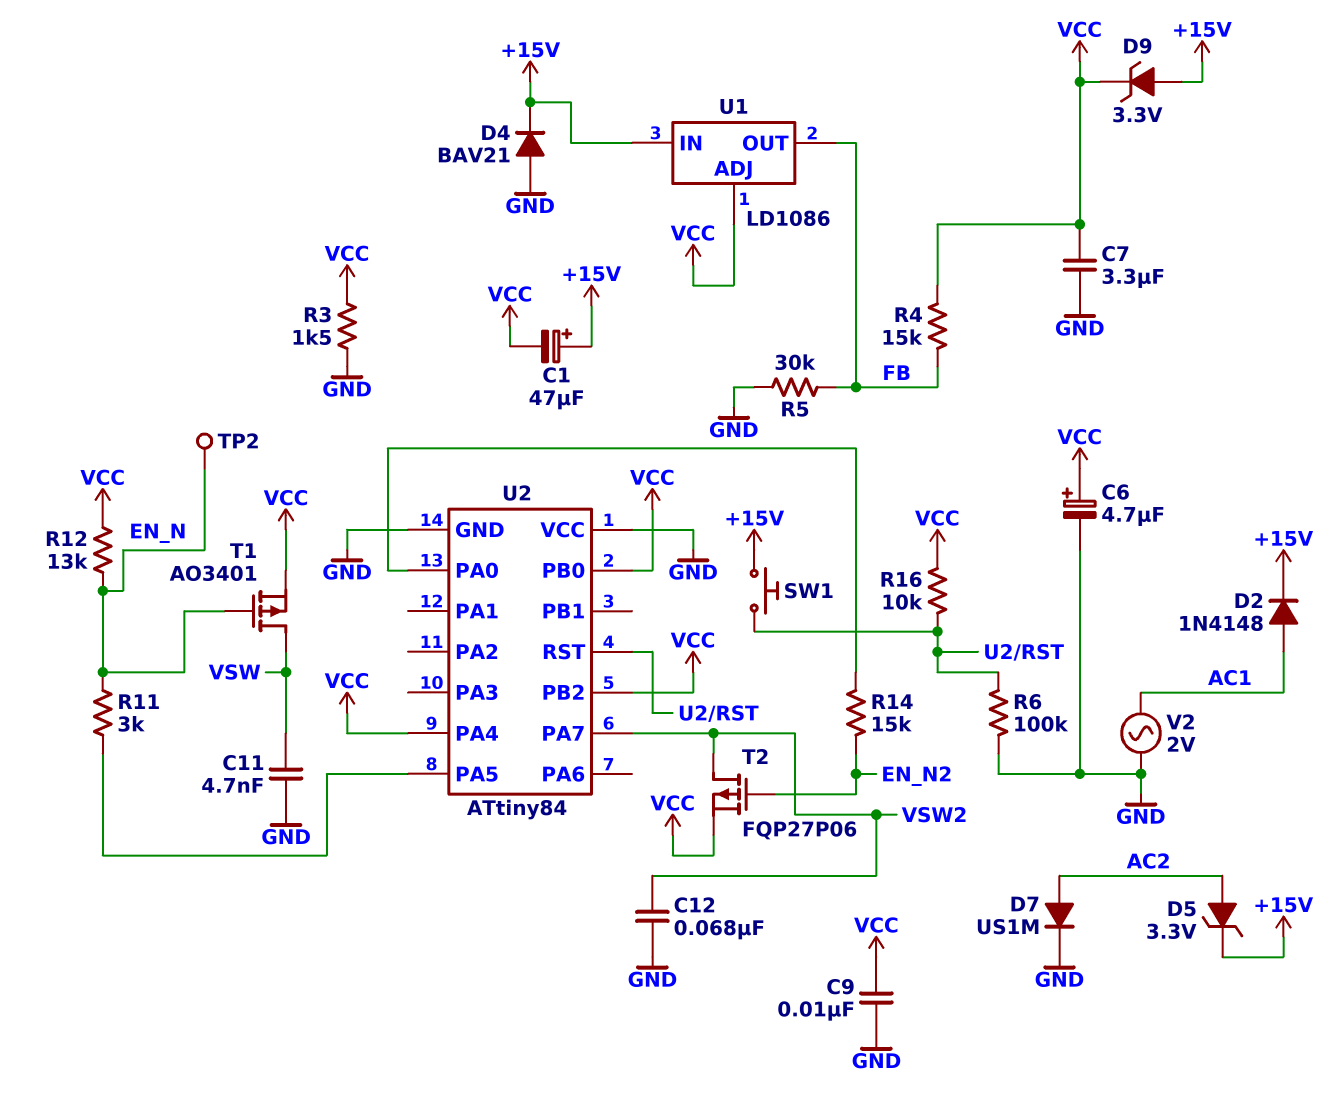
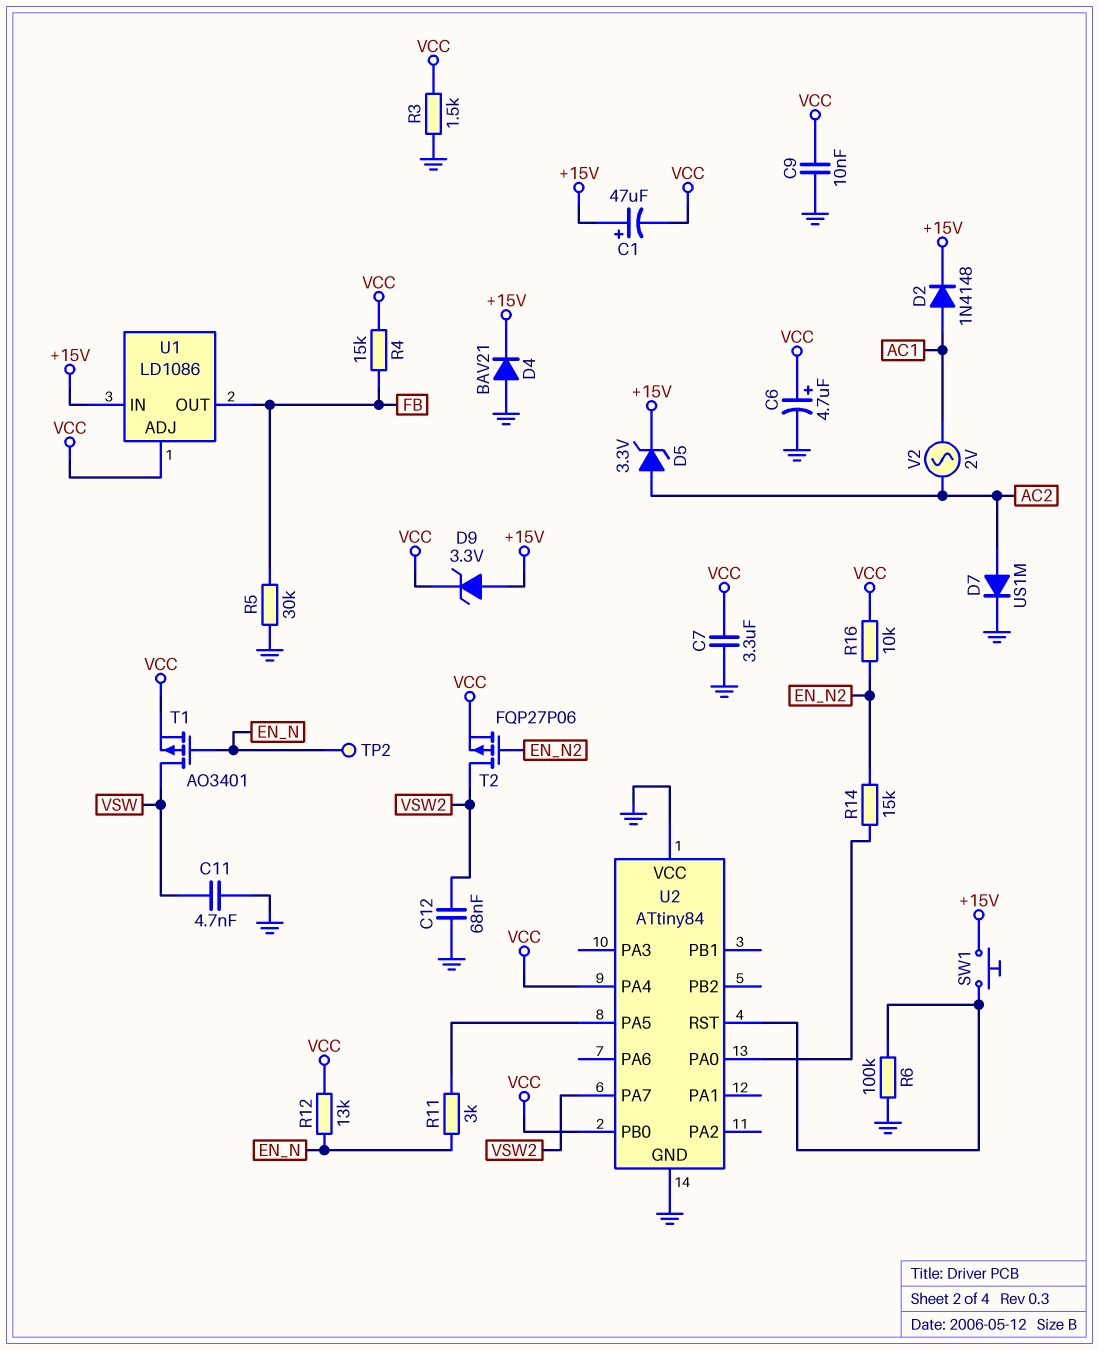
R16: 10k (U2/RST, VCC) -> 10k (EN_N2, VCC)
U2 pin PB2: VCC -> none
V2: AC 2V (AC1, GND) -> AC 2V (AC1, AC2)

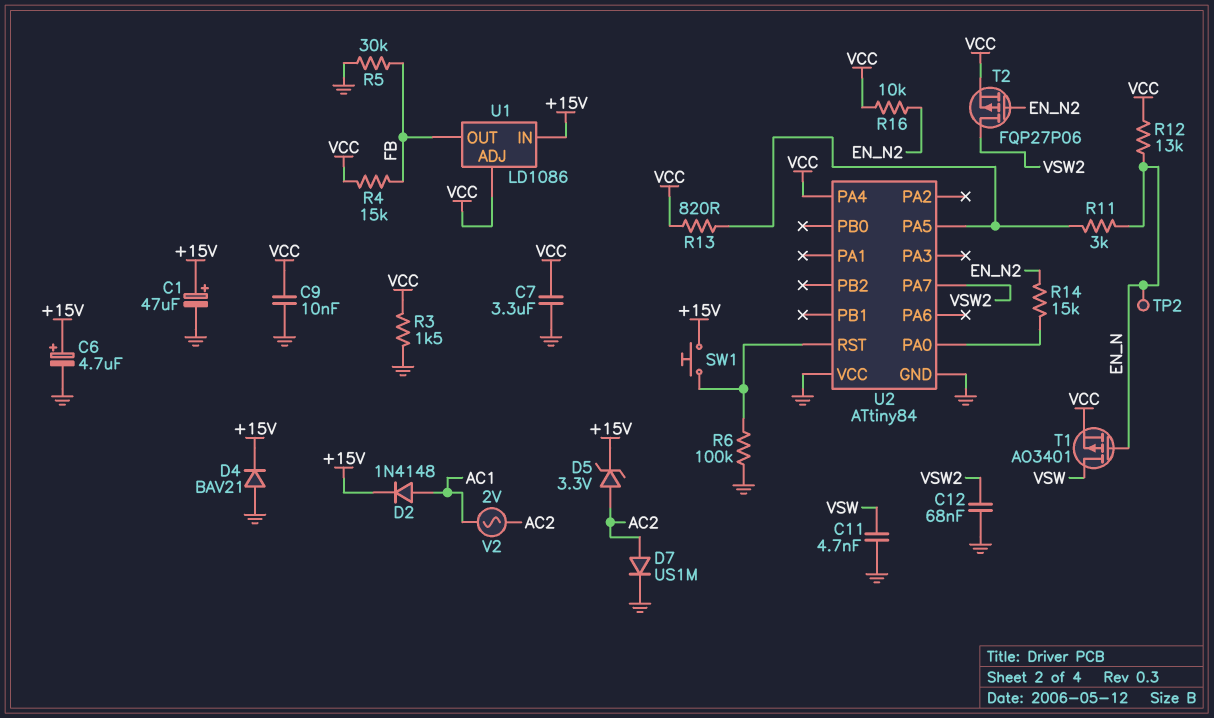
C1: 47uF (plus +15V, minus VCC) -> 47uF (plus +15V, minus GND)
C6: 4.7uF (plus VCC, minus GND) -> 4.7uF (plus +15V, minus GND)
D9: zener 3.3V (A +15V, K VCC) -> none
R13: none -> 820 (U2/PA5, VCC)
U2 pin PB0: VCC -> none

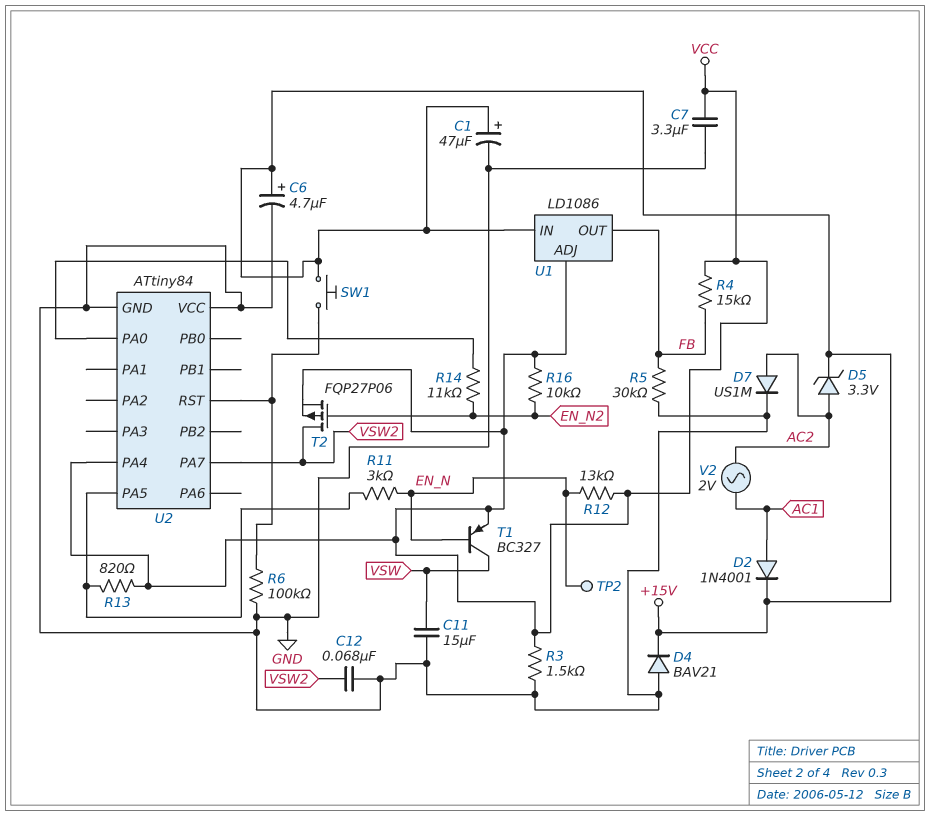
C9: 10nF (GND, VCC) -> none
C11: 4.7nF (GND, VSW) -> 15uF (GND, VSW)
D2: diode 1N4148 (A AC1, K +15V) -> diode 1N4001 (A AC1, K +15V)
R14: 15k (EN_N2, U2/PA0) -> 11k (EN_N2, U2/PA0)
T1: PMOS AO3401 (G EN_N, D VSW, S VCC) -> PNP BC327 (B EN_N, C VSW, E VCC)

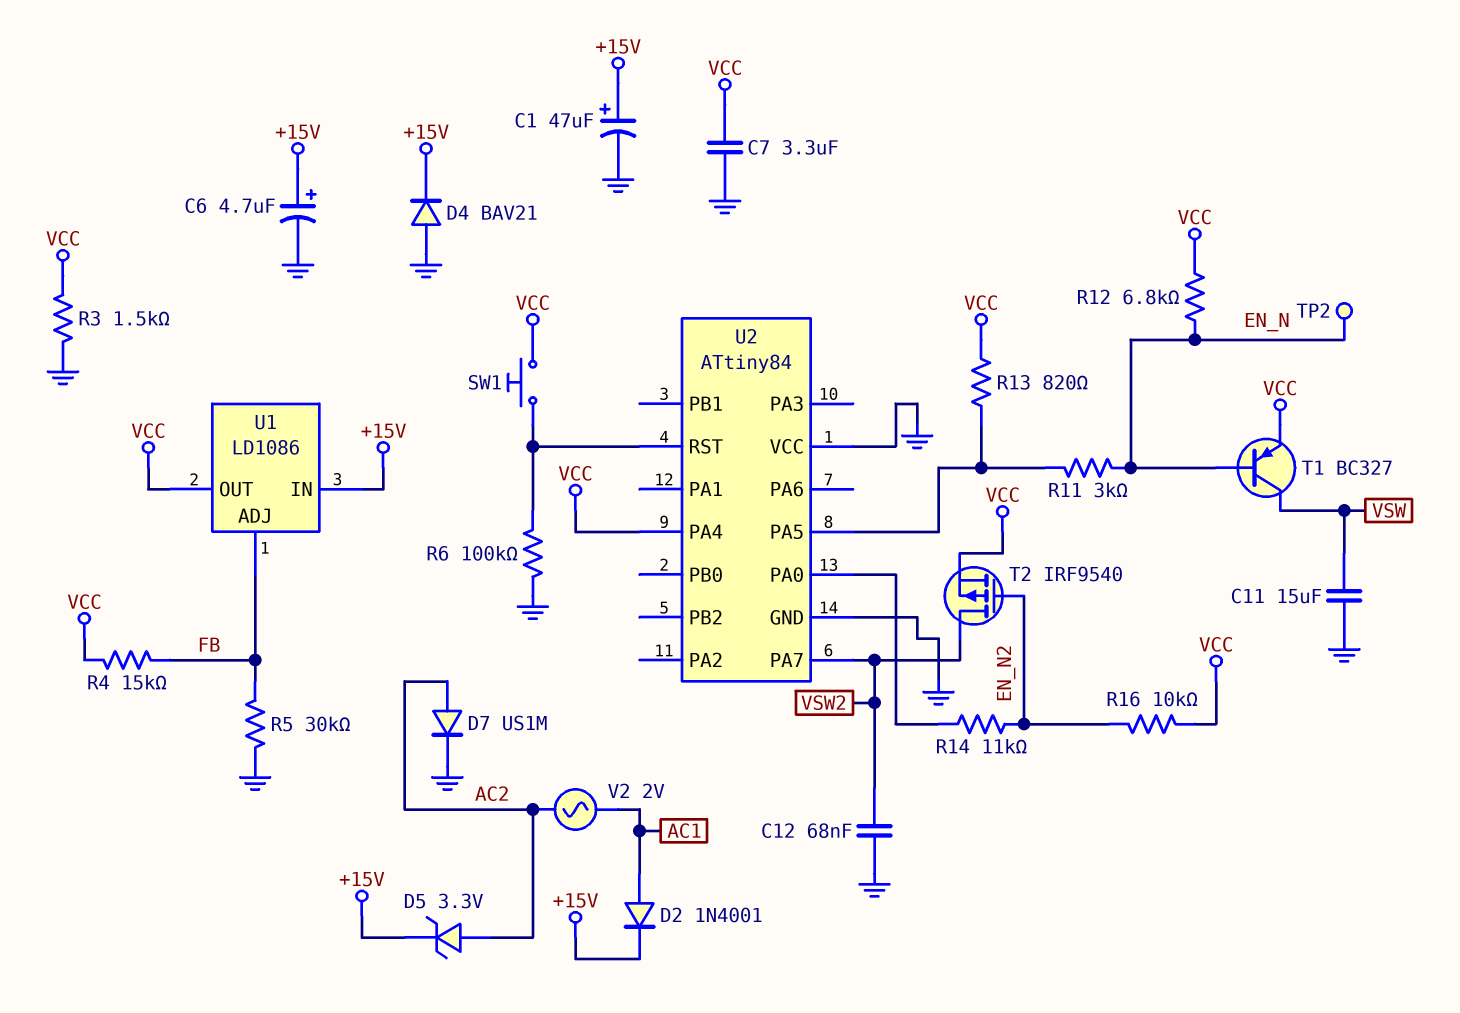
R12: 13k (EN_N, VCC) -> 6.8k (EN_N, VCC)
SW1: button (+15V, U2/RST) -> button (U2/RST, VCC)
T2: PMOS FQP27P06 (G EN_N2, D VSW2, S VCC) -> PMOS IRF9540 (G EN_N2, D VSW2, S VCC)
U1 pin ADJ: VCC -> FB
U1 pin OUT: FB -> VCC

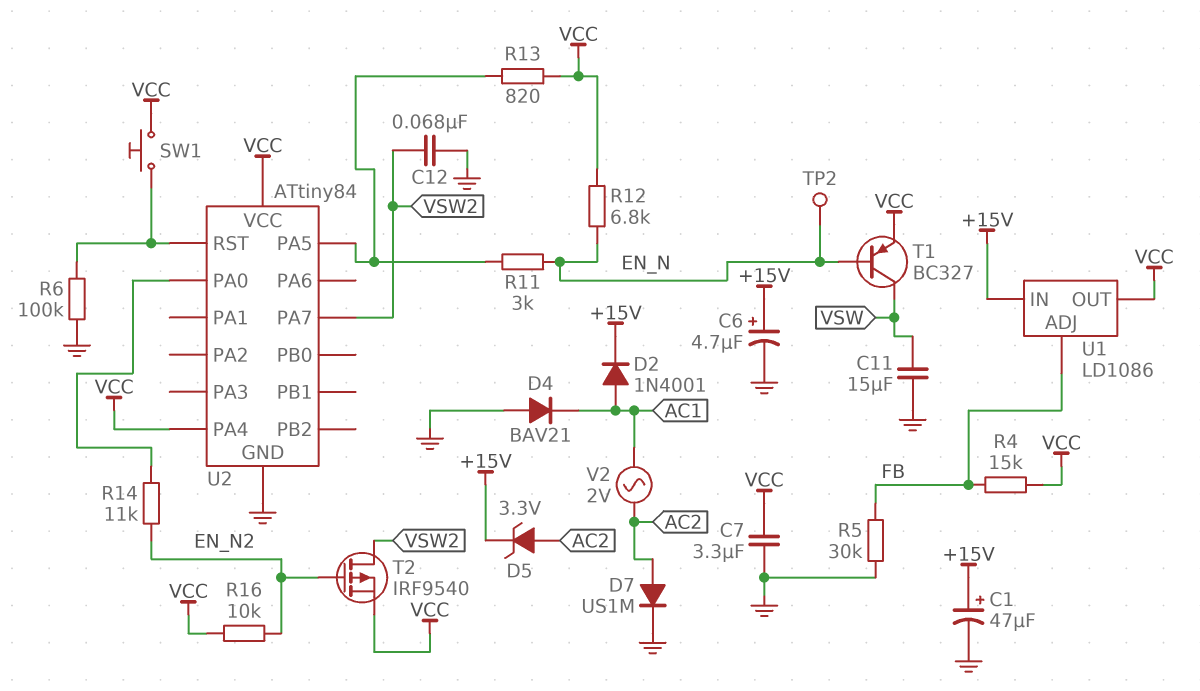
D4: diode BAV21 (A GND, K +15V) -> diode BAV21 (A GND, K AC1)
R3: 1.5k (GND, VCC) -> none
U2 pin VCC: GND -> VCC

